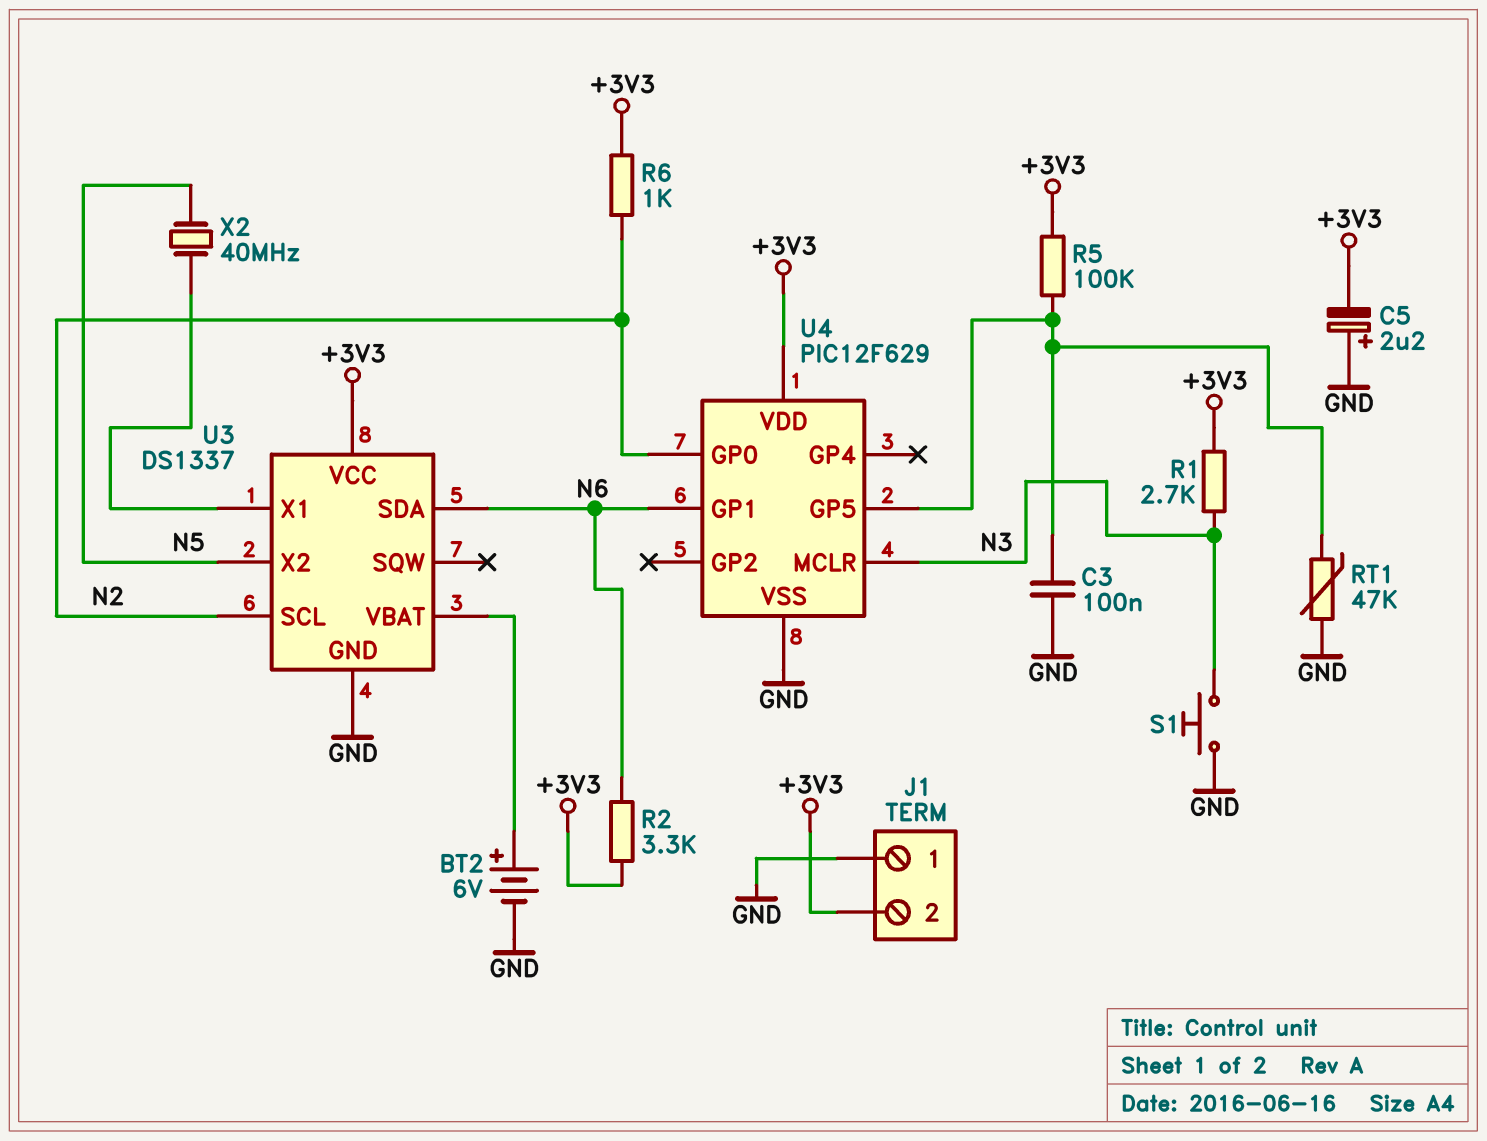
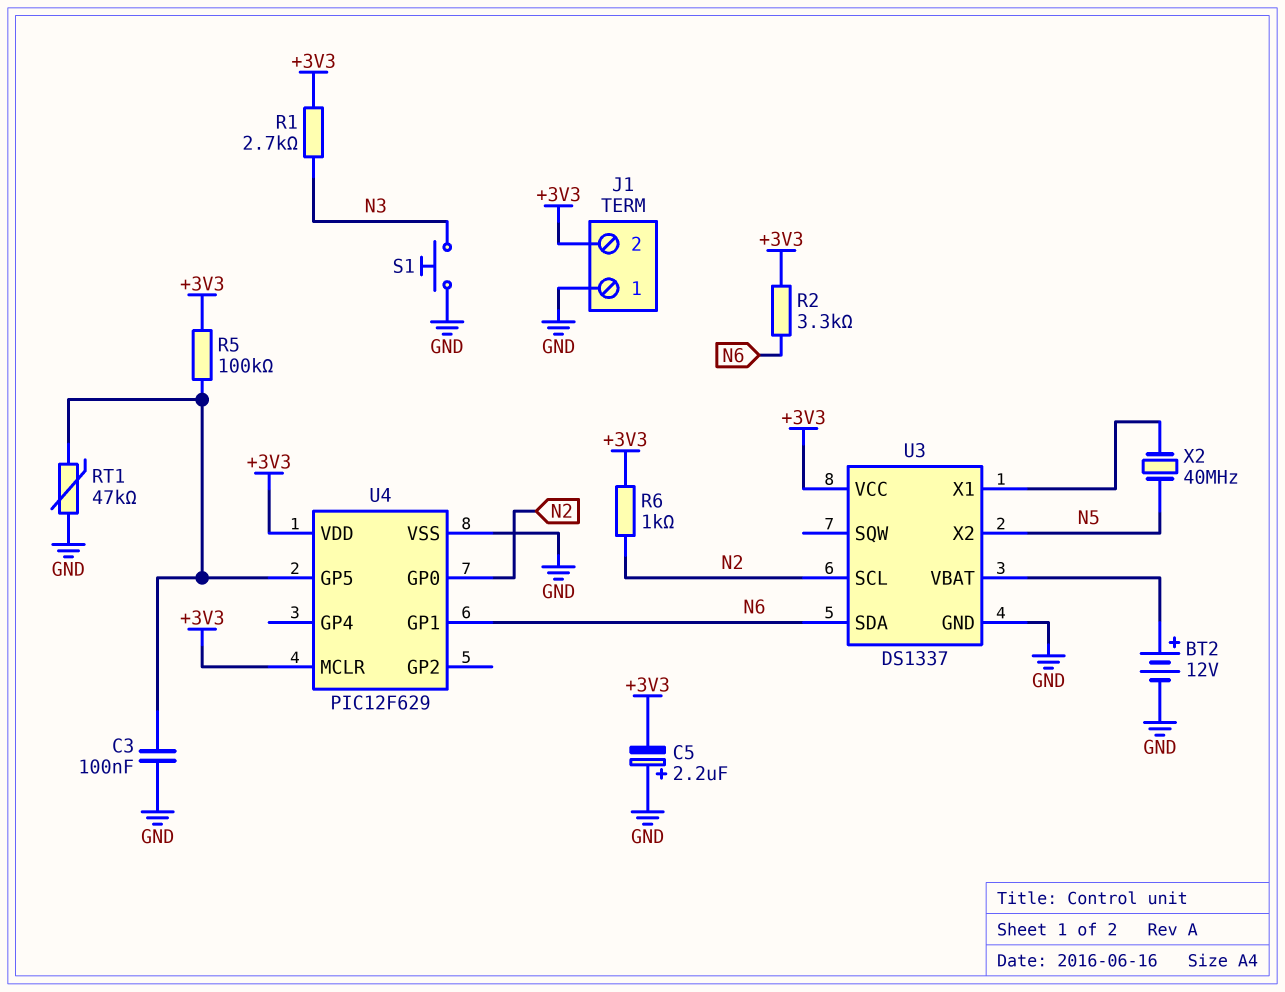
BT2: 6V (plus U3/VBAT, minus GND) -> 12V (plus U3/VBAT, minus GND)
U4 pin MCLR: N3 -> +3V3

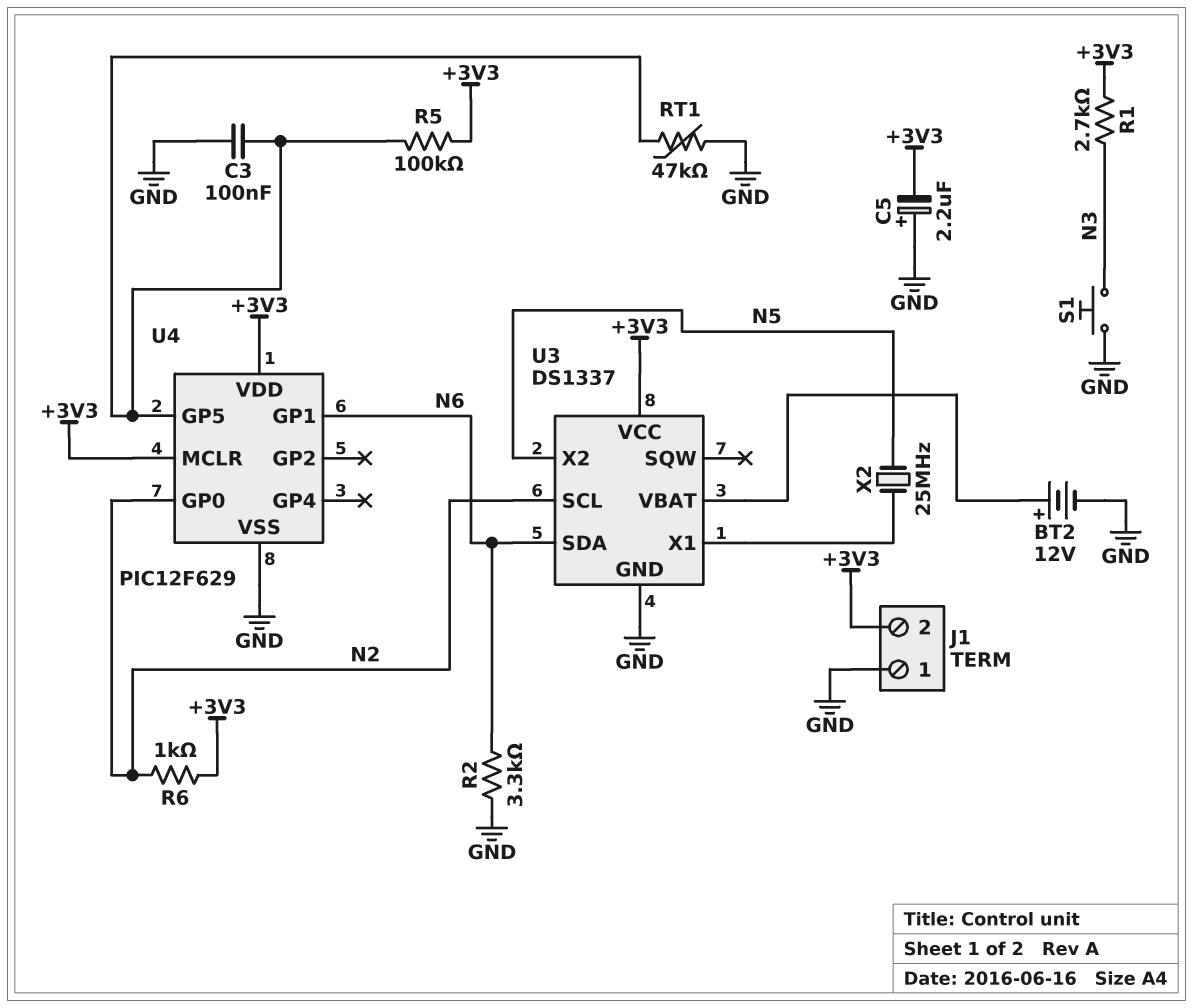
R2: 3.3k (+3V3, N6) -> 3.3k (GND, N6)
X2: 40MHz (N5, U3/X1) -> 25MHz (N5, U3/X1)

